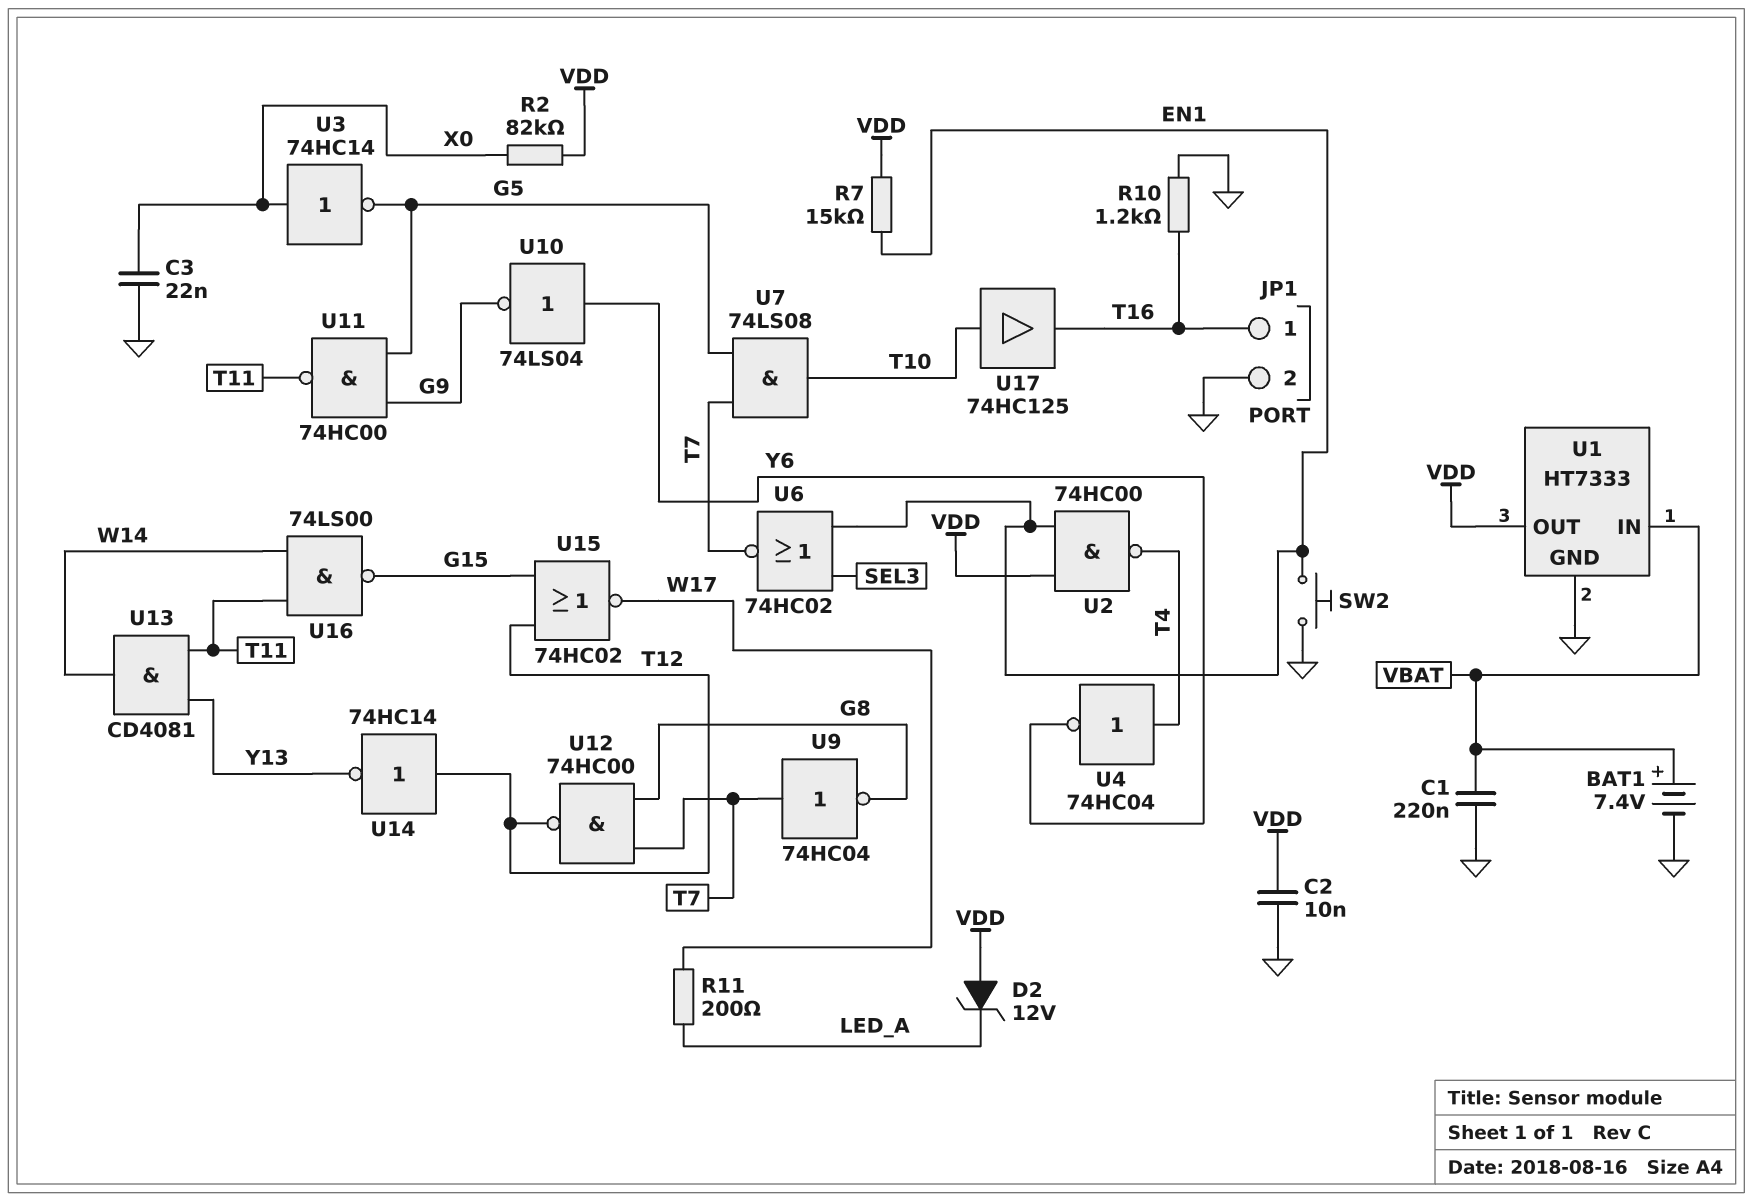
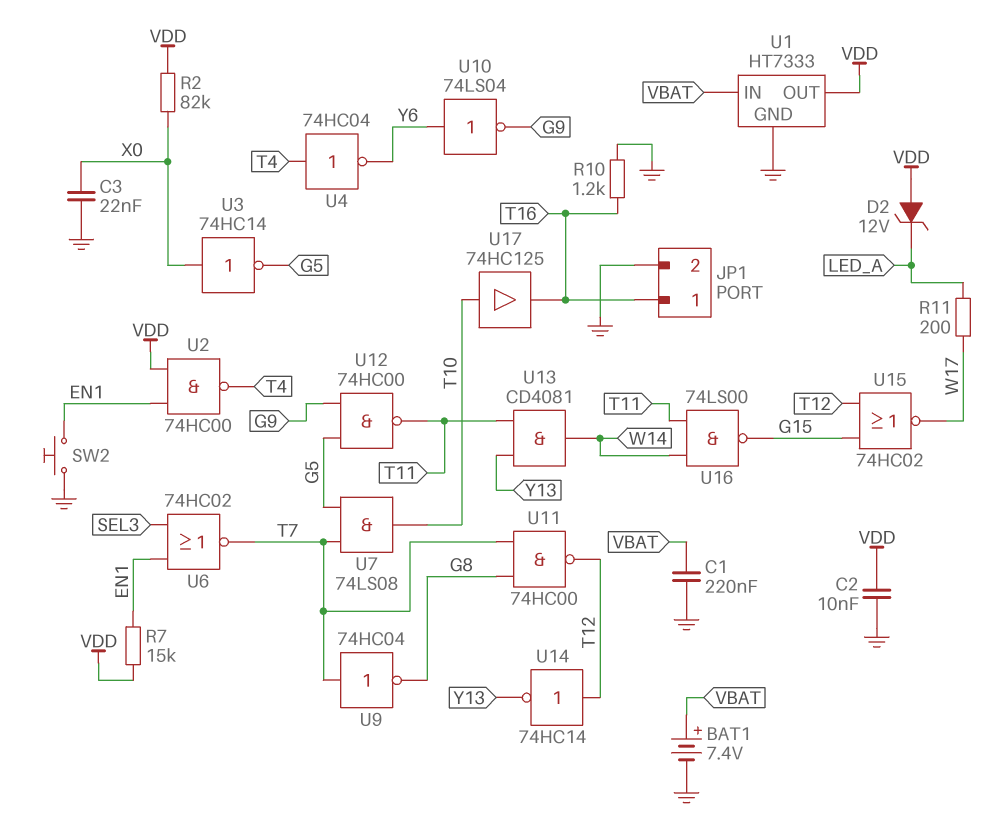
U11: NAND 74HC00 (in G5, in G9, out T11) -> NAND 74HC00 (in G8, in T7, out T12)
U12: NAND 74HC00 (in G8, in T7, out T12) -> NAND 74HC00 (in G5, in G9, out T11)

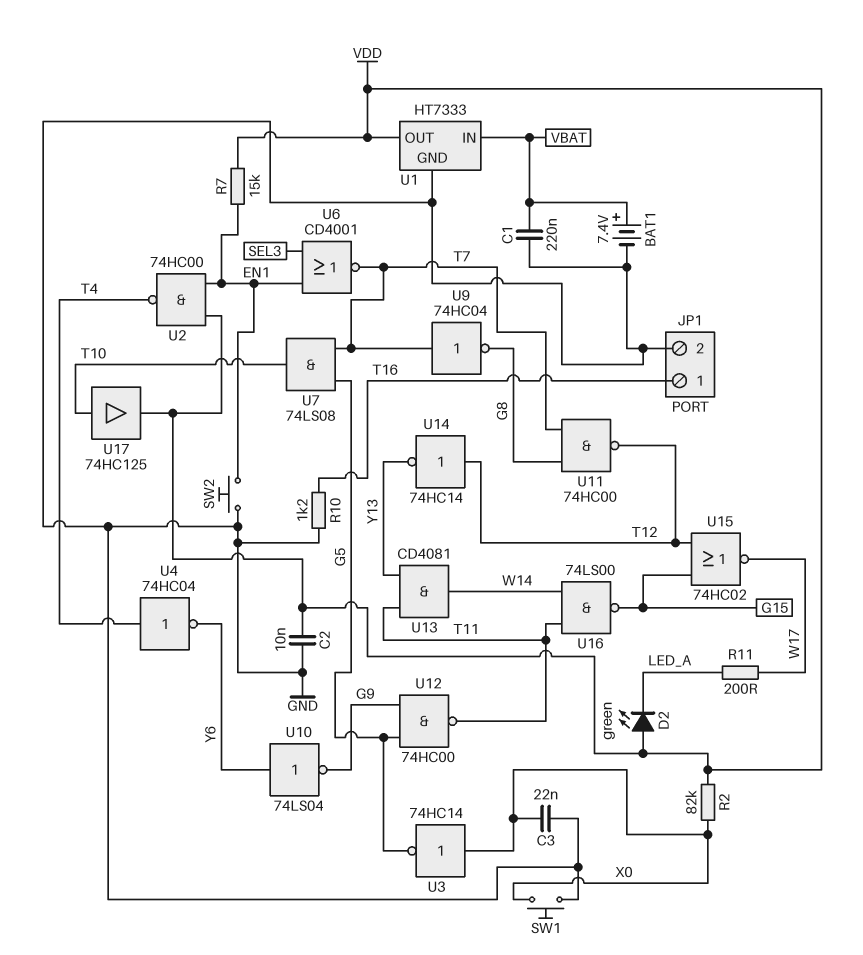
D2: zener 12V (A VDD, K LED_A) -> LED green (A VDD, K LED_A)
SW1: none -> button (GND, X0)
U6: NOR 74HC02 (in EN1, in SEL3, out T7) -> NOR CD4001 (in EN1, in SEL3, out T7)
U17: buffer 74HC125 (in T10, out T16) -> buffer 74HC125 (in T10, out VDD)

